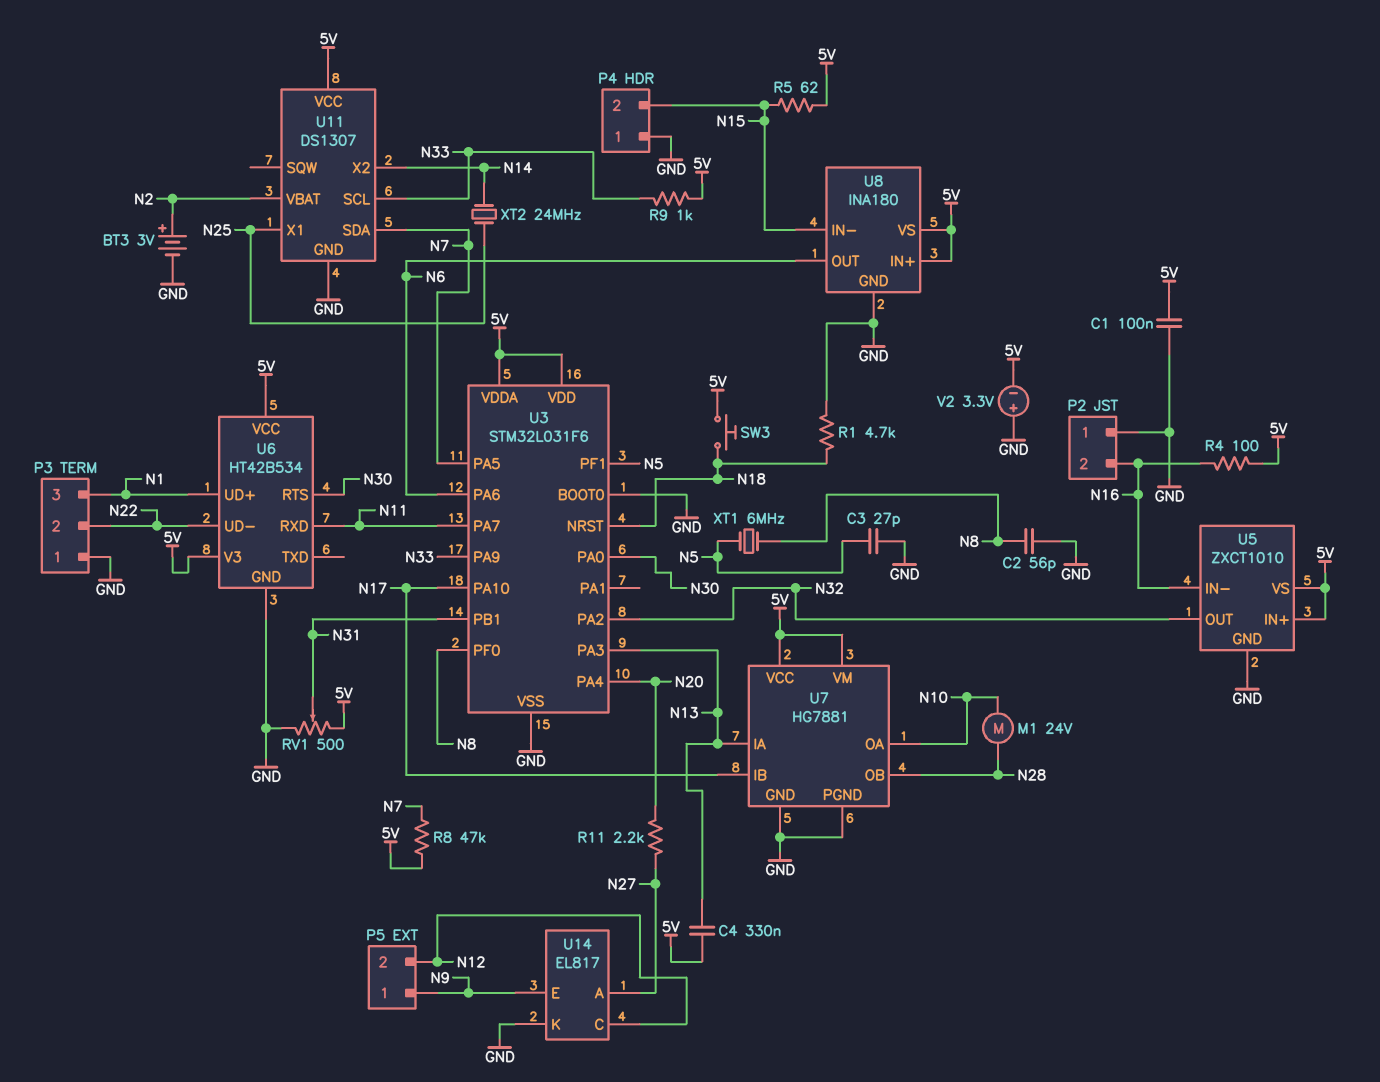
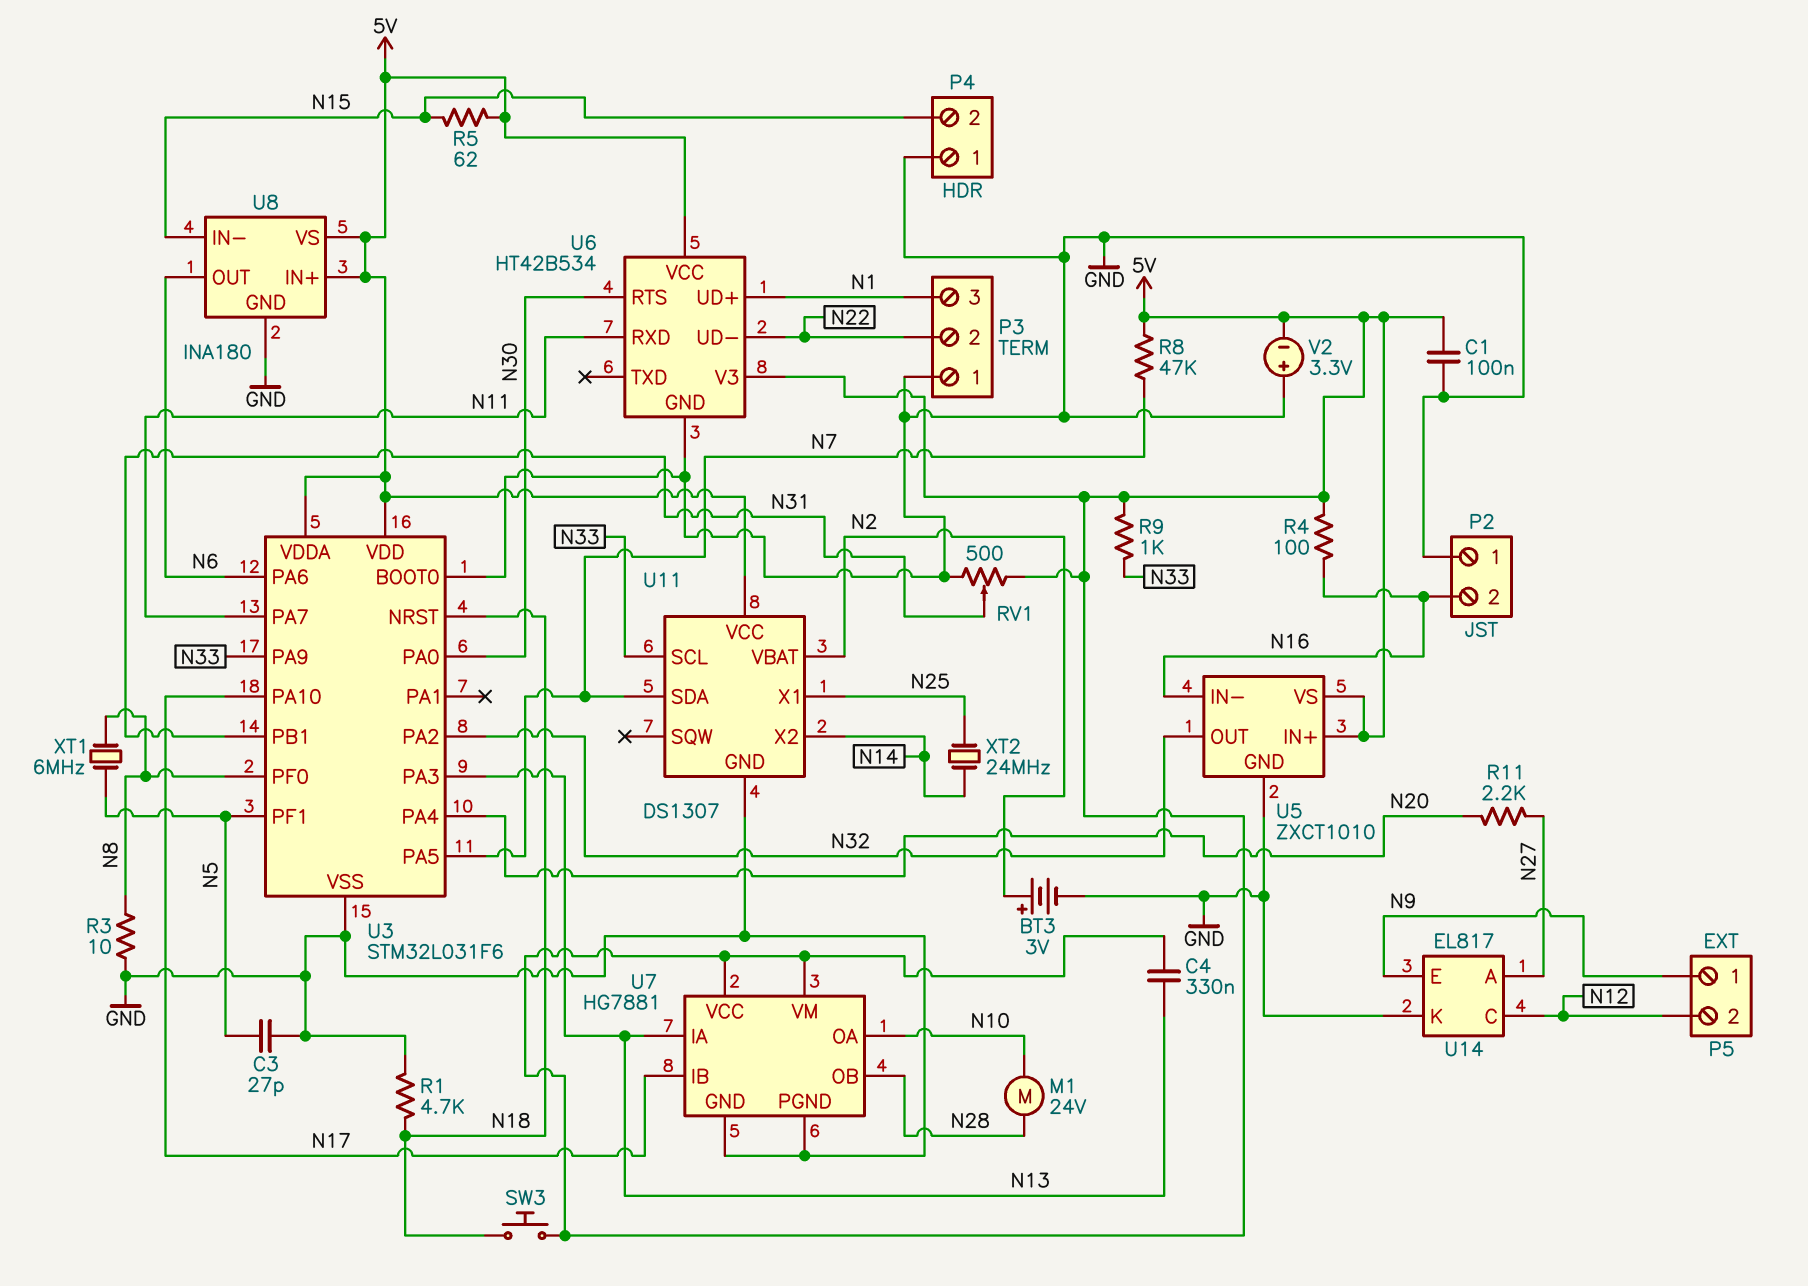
C2: 56pF (GND, N8) -> none
R3: none -> 10 (GND, N8)

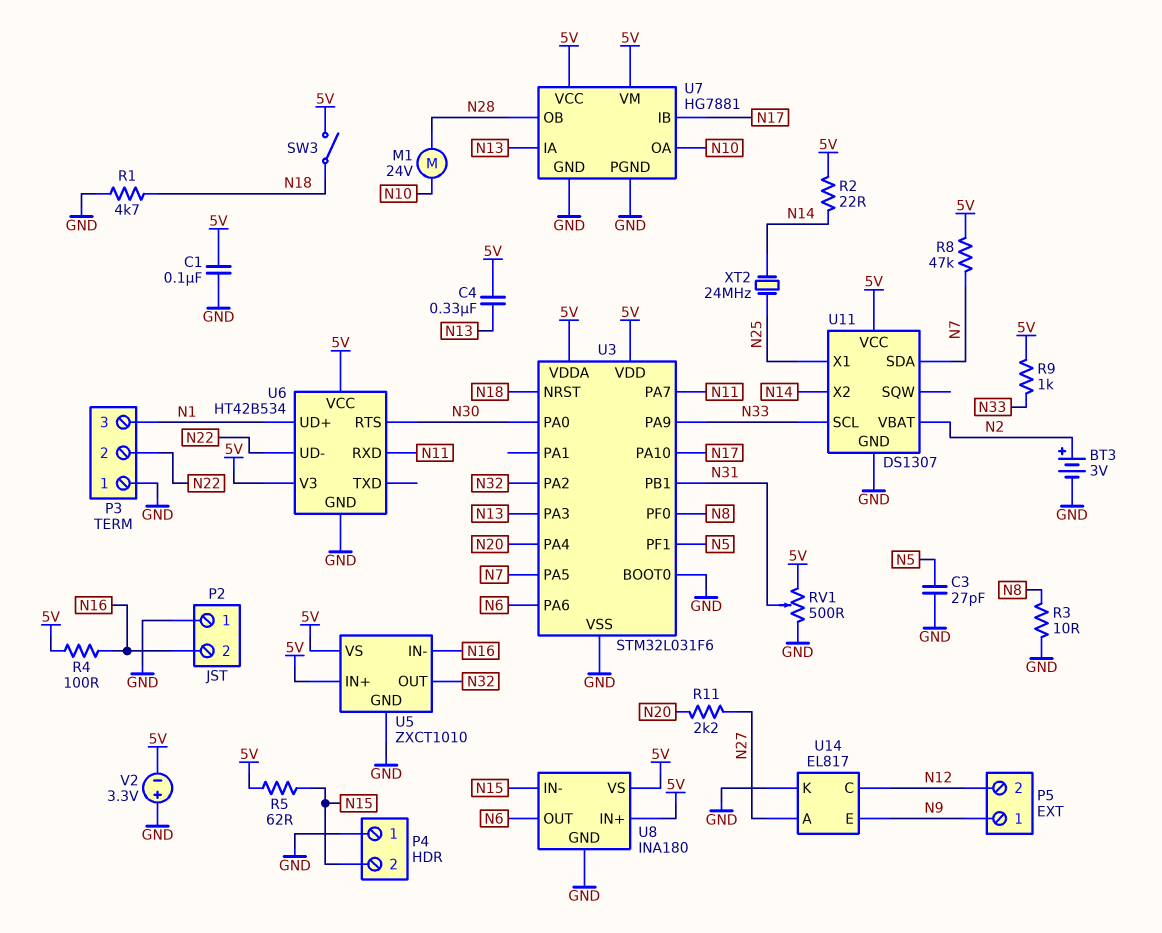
R2: none -> 22 (5V, N14)
SW3: button (5V, N18) -> switch (5V, N18)
XT1: 6MHz (N5, N8) -> none

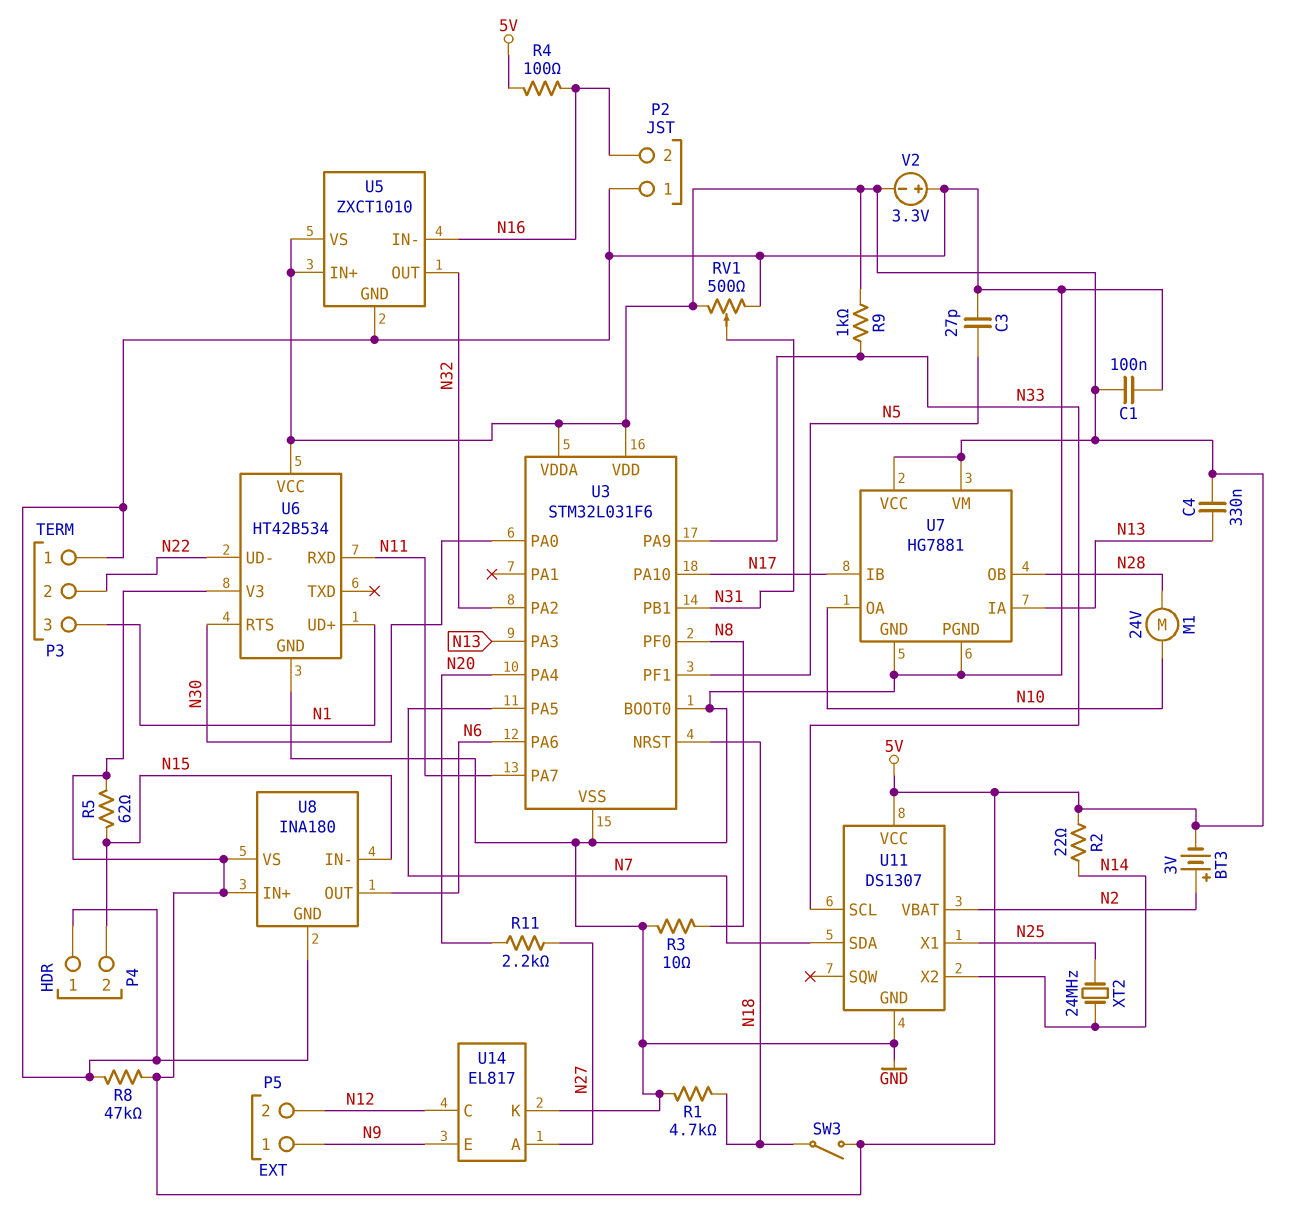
BT3: 3V (plus N2, minus GND) -> 3V (plus N2, minus 5V)
R8: 47k (5V, N7) -> 47k (5V, GND)

